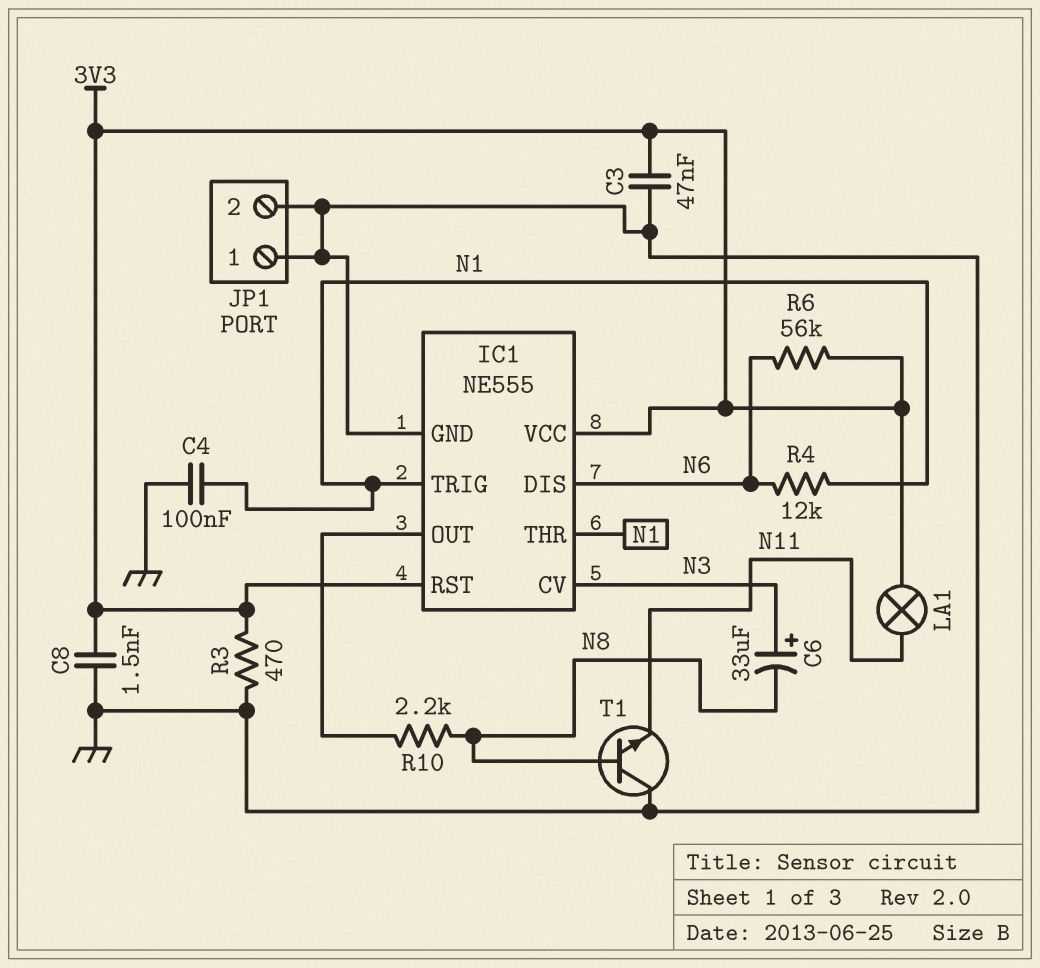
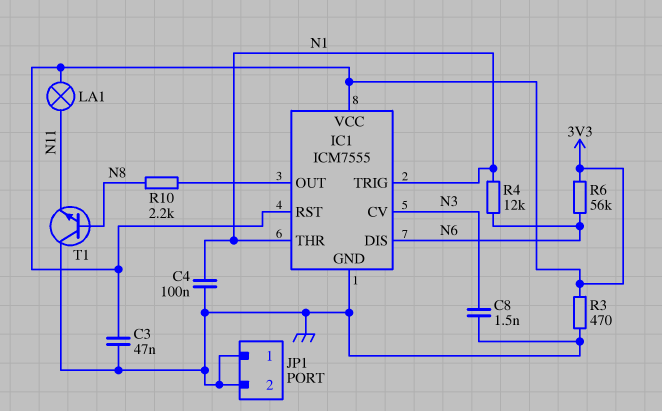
C6: 33uF (plus N3, minus N8) -> none
C8: 1.5nF (3V3, GND) -> 1.5nF (GND, N3)
IC1: NE555 -> ICM7555

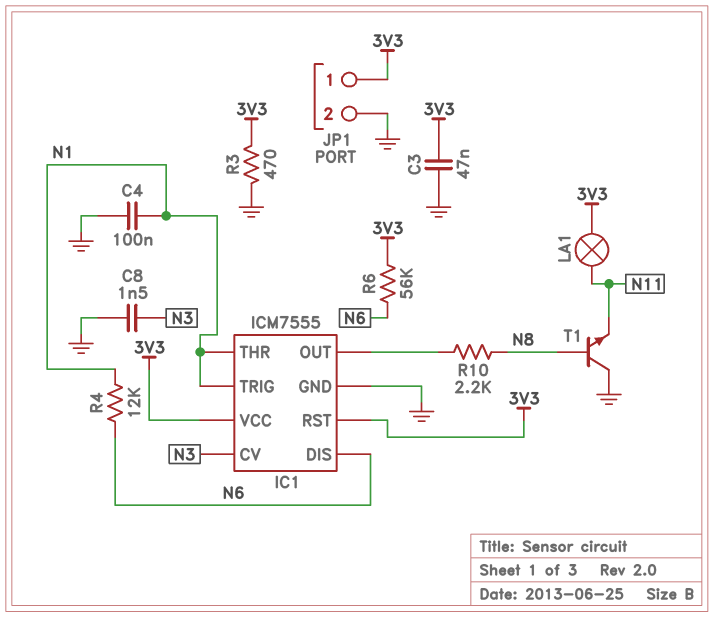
JP1 pin 1: GND -> 3V3

